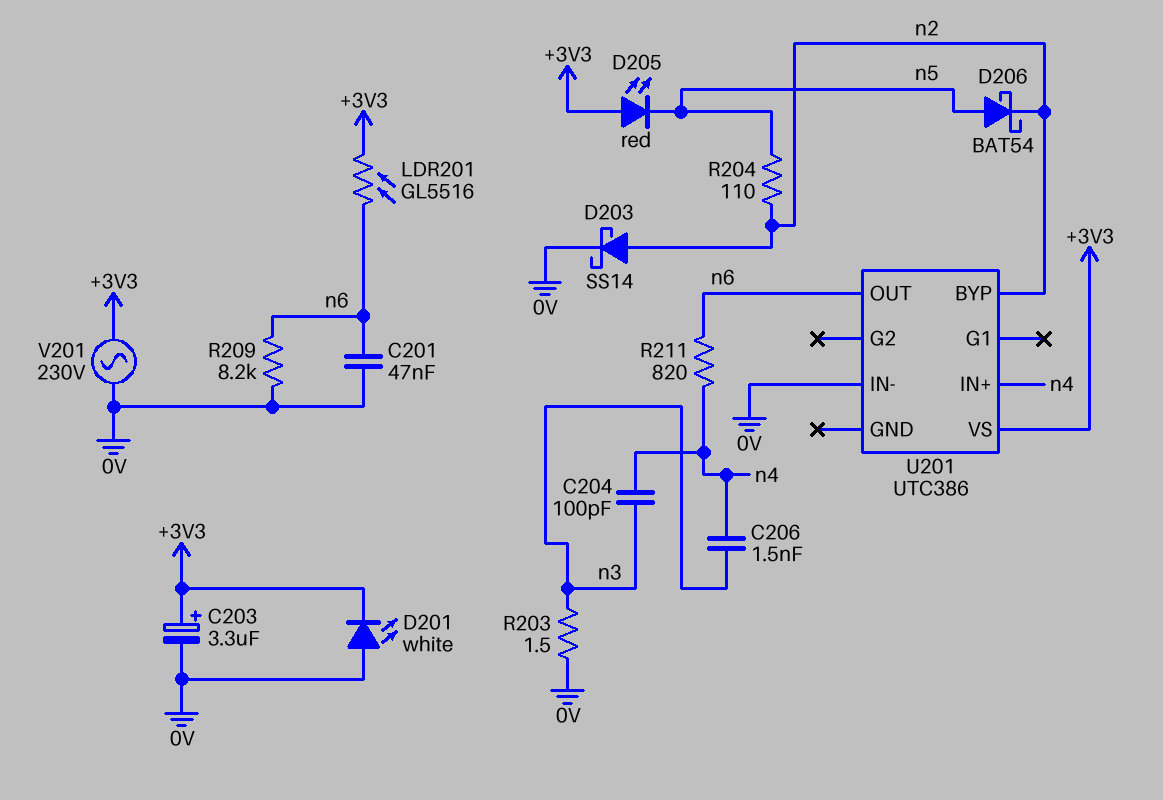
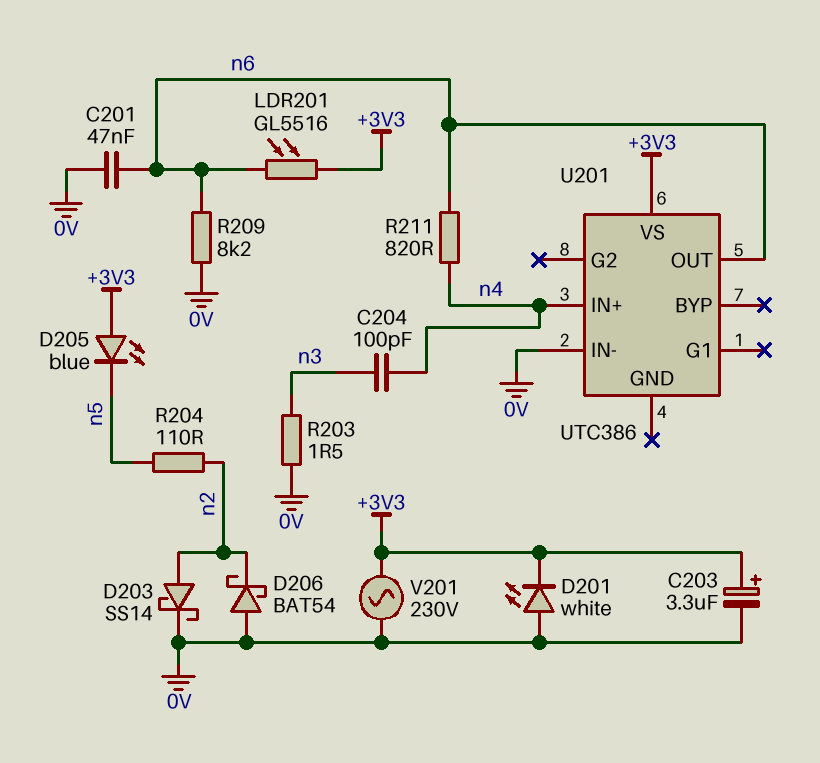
C206: 1.5nF (n3, n4) -> none
D205: LED red (A +3V3, K n5) -> LED blue (A +3V3, K n5)
D206: schottky BAT54 (A n5, K n2) -> schottky BAT54 (A 0V, K n2)
U201 pin BYP: n2 -> none

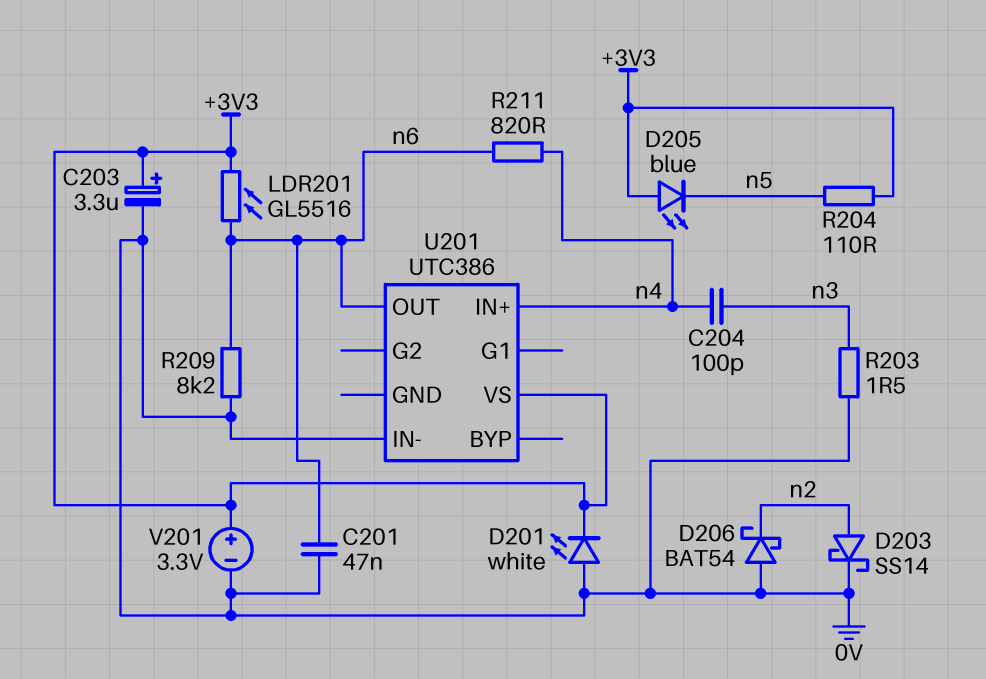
R204: 110 (n2, n5) -> 110 (+3V3, n5)
V201: AC 230V (+3V3, 0V) -> 3.3V (plus +3V3, minus 0V)

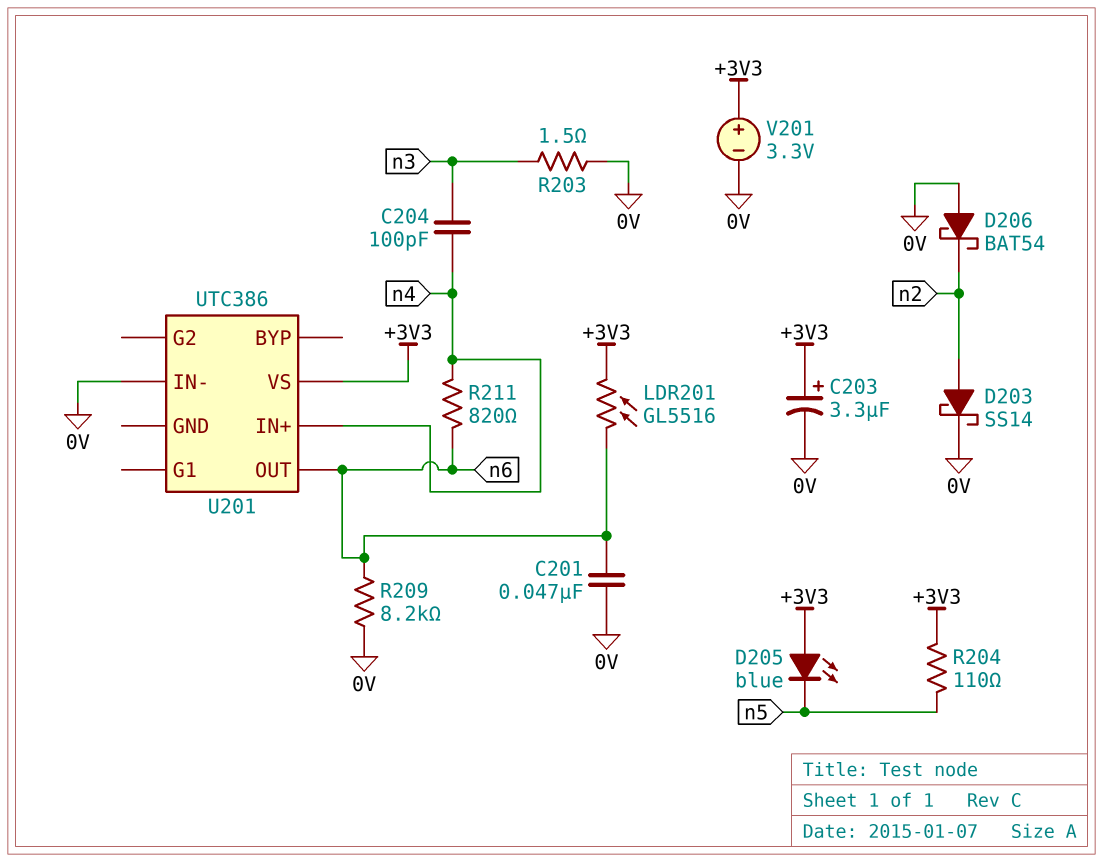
D201: LED white (A 0V, K +3V3) -> none

